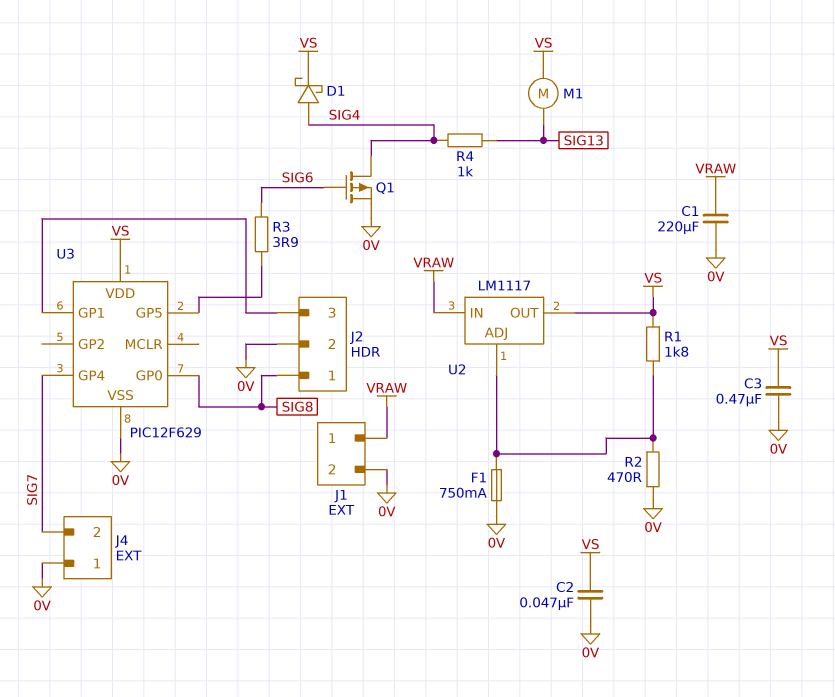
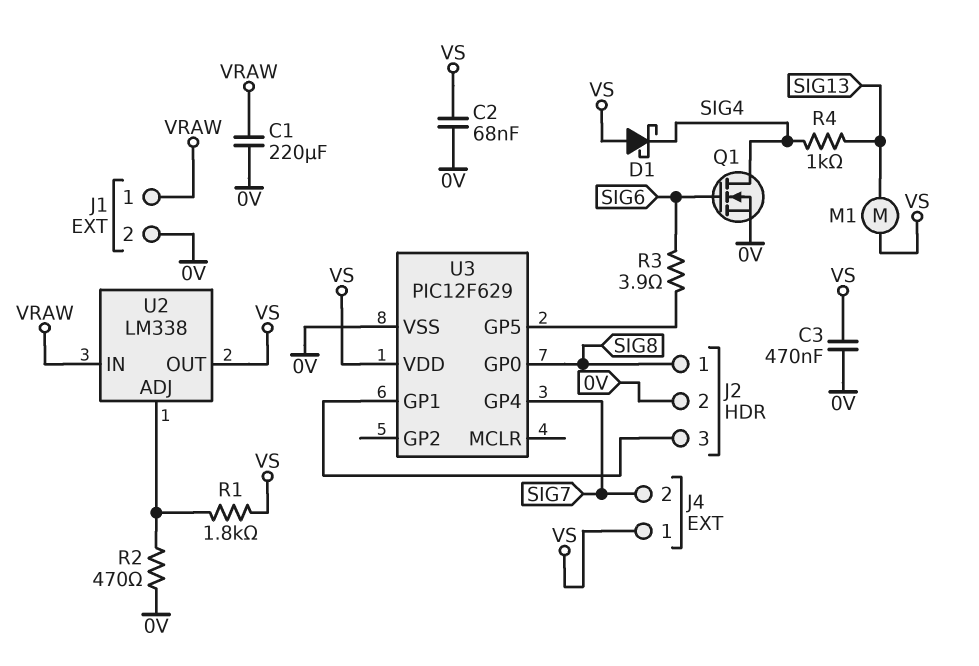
C2: 47nF (0V, VS) -> 68nF (0V, VS)
D1: schottky (A SIG4, K VS) -> schottky (A VS, K SIG4)
F1: 750mA (0V, U2/ADJ) -> none
J4 pin 1: 0V -> VS
Q1: PMOS (G SIG6, D SIG4, S 0V) -> NMOS (G SIG6, D SIG4, S 0V)
U2: LM1117 -> LM338

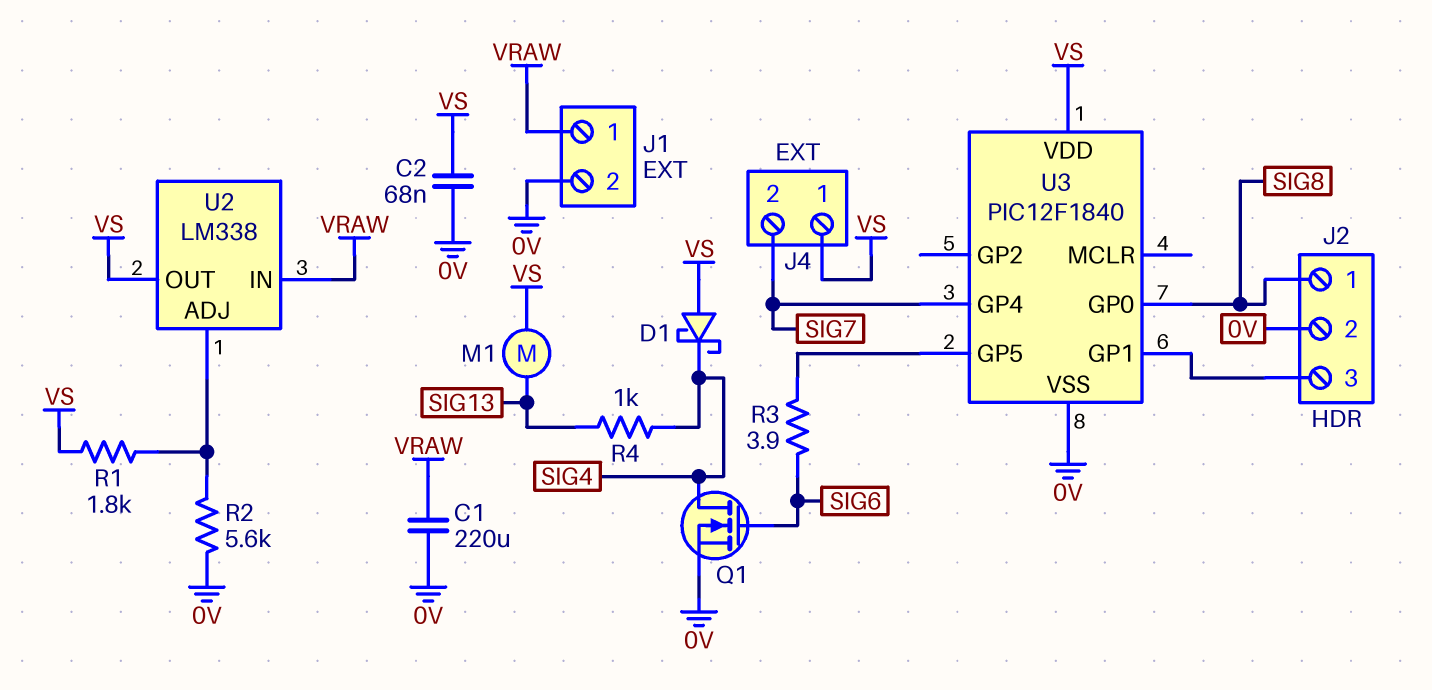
C3: 470nF (0V, VS) -> none
R2: 470 (0V, U2/ADJ) -> 5.6k (0V, U2/ADJ)
U3: PIC12F629 -> PIC12F1840

